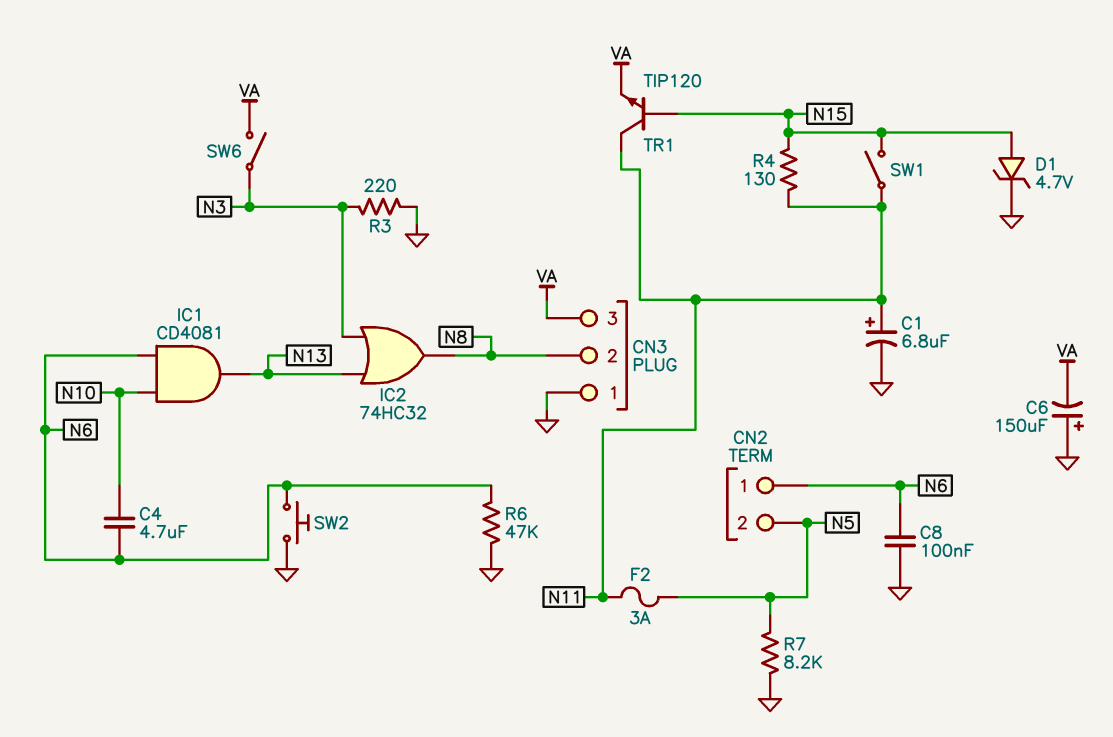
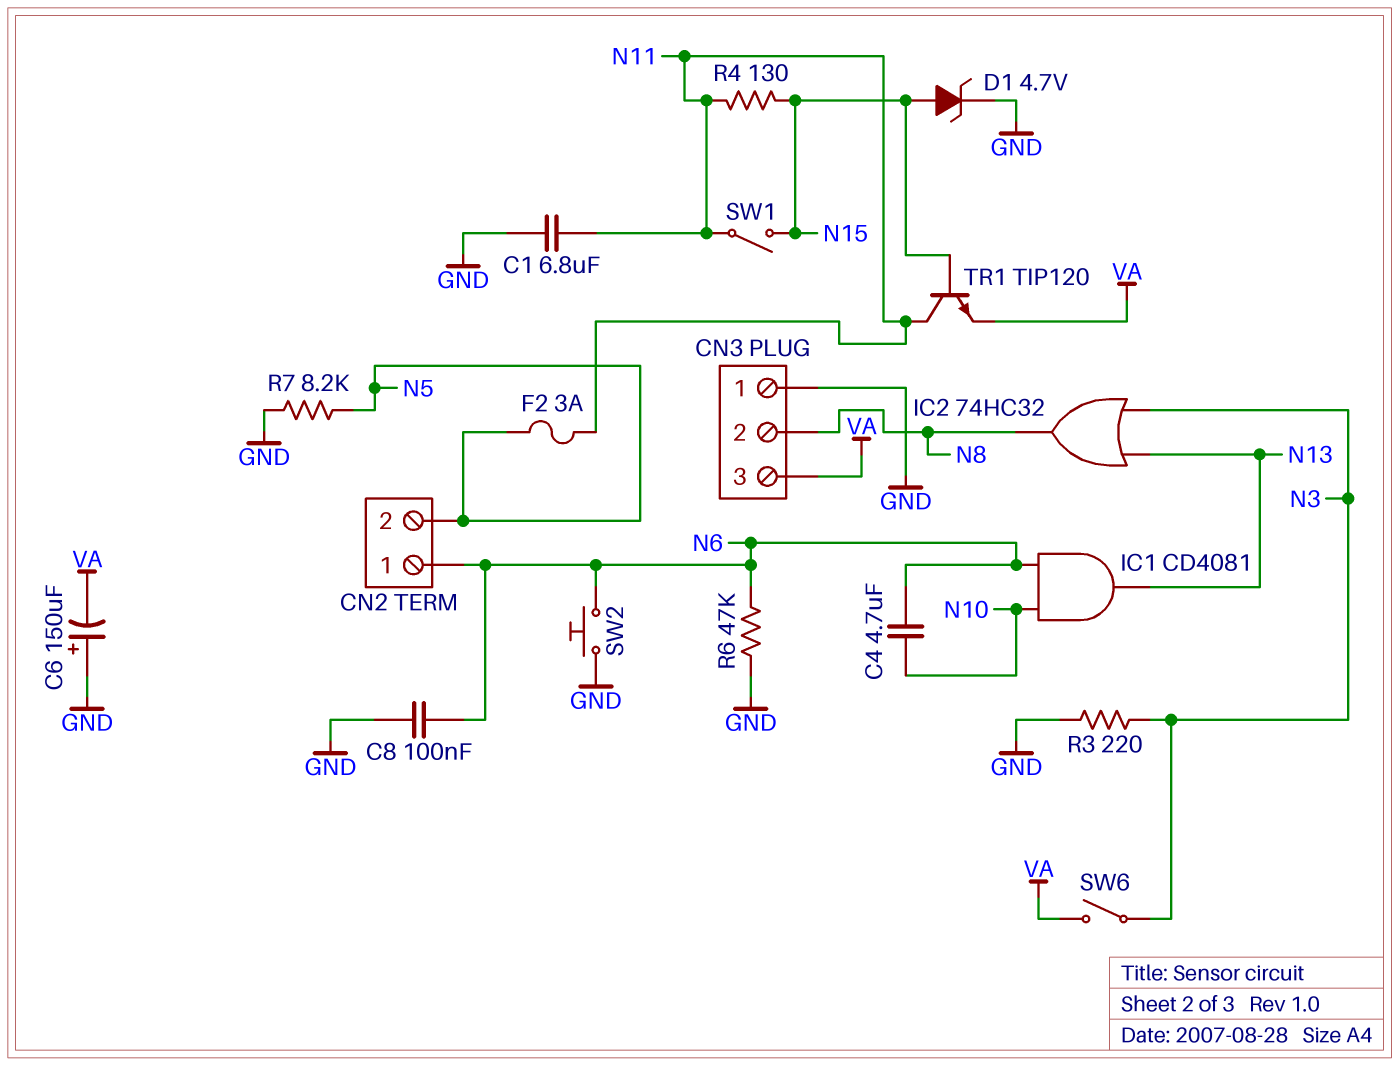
C1: 6.8uF (plus N11, minus GND) -> 6.8uF (GND, N11)

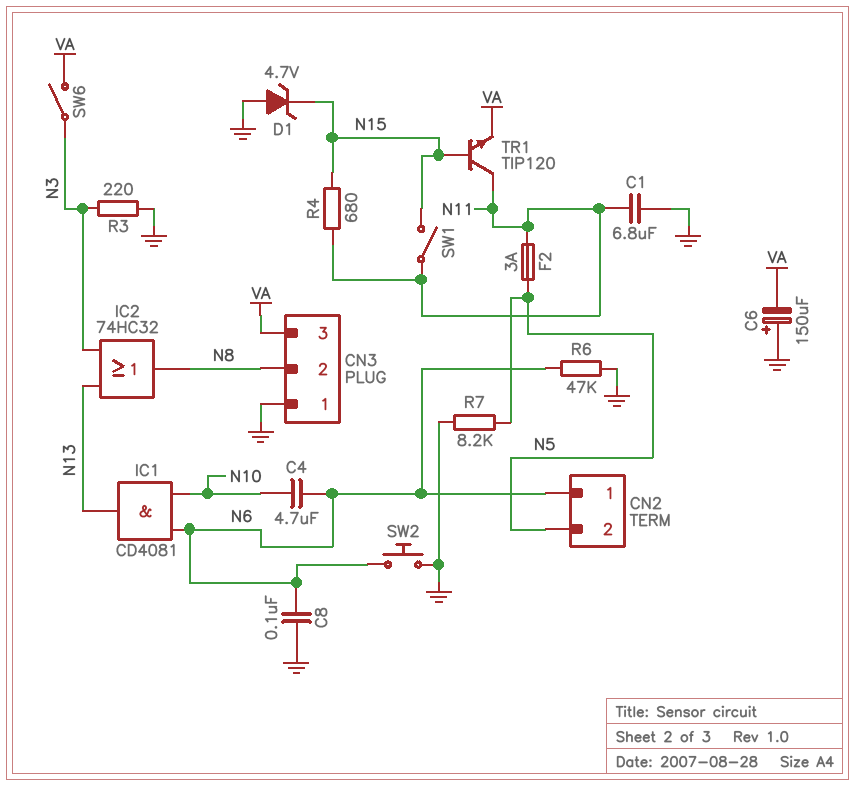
D1: zener 4.7V (A N15, K GND) -> zener 4.7V (A GND, K N15)
R4: 130 (N11, N15) -> 680 (N11, N15)

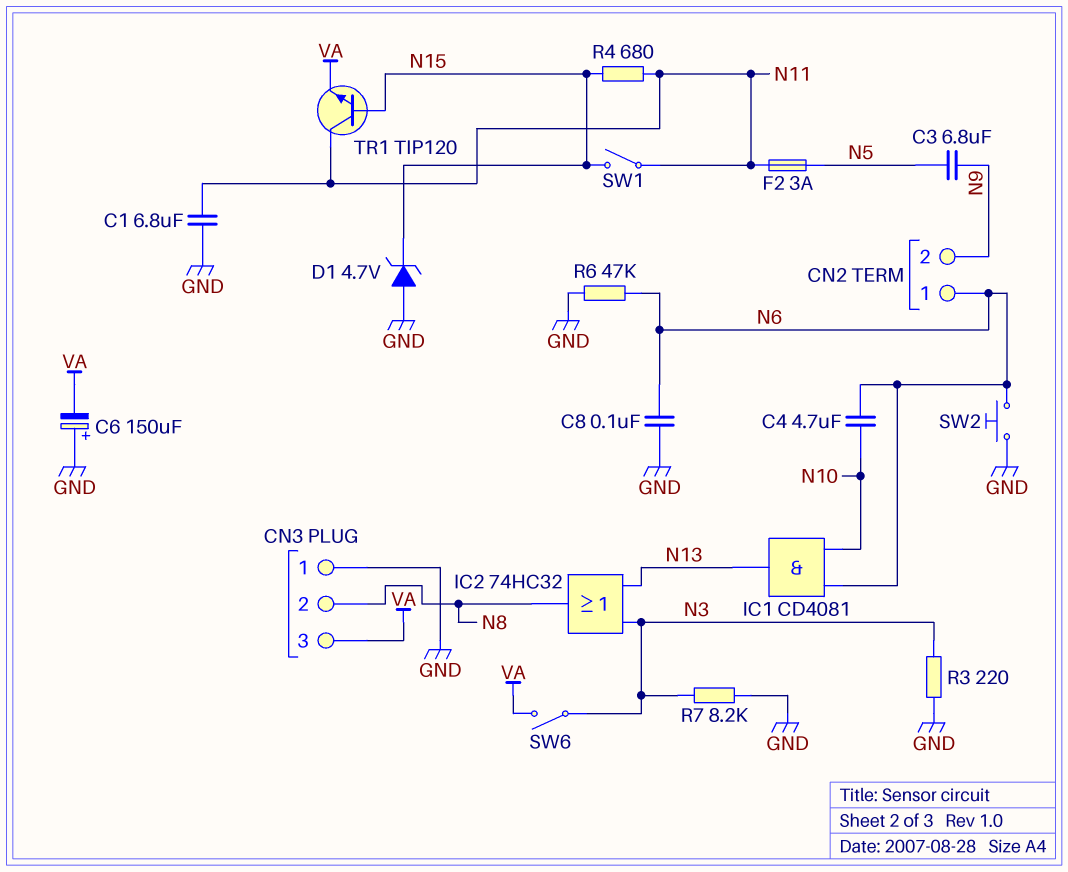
C3: none -> 6.8uF (N5, N9)
CN2 pin 2: N5 -> N9
R7: 8.2k (GND, N5) -> 8.2k (GND, N3)

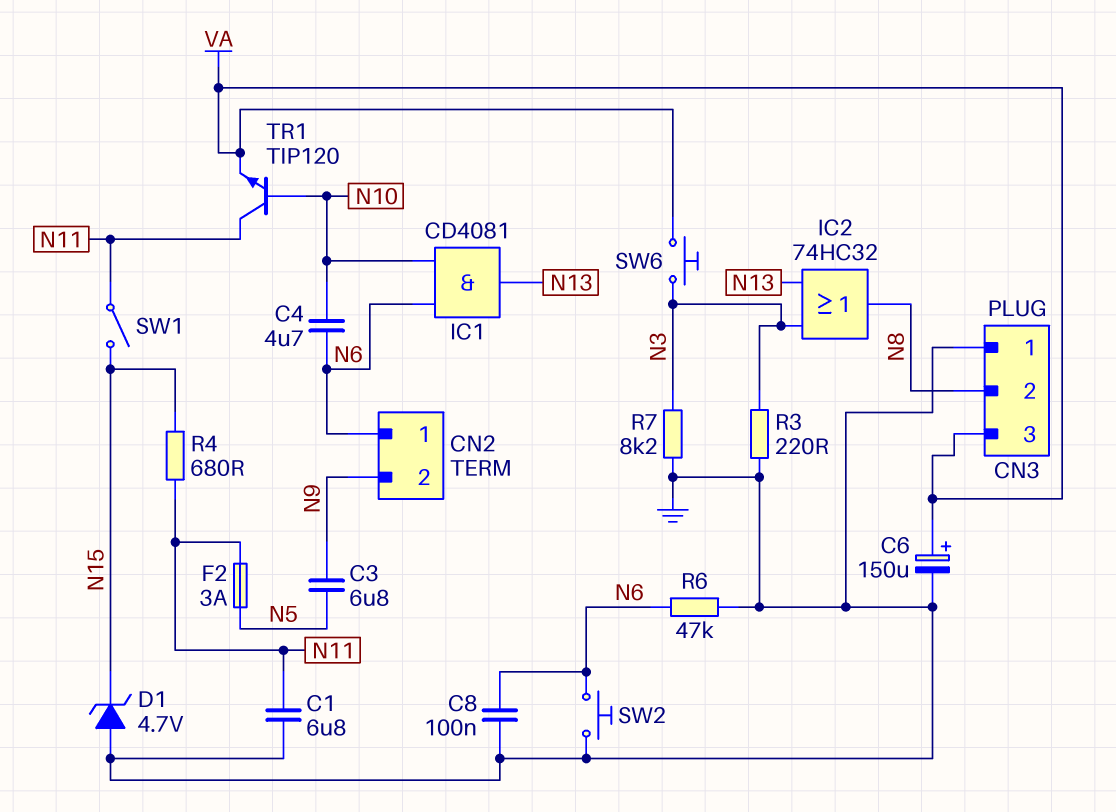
C6: 150uF (plus GND, minus VA) -> 150uF (plus VA, minus GND)
SW6: switch (N3, VA) -> button (N3, VA)
TR1: NPN TIP120 (B N15, C N11, E VA) -> NPN TIP120 (B N10, C N11, E VA)

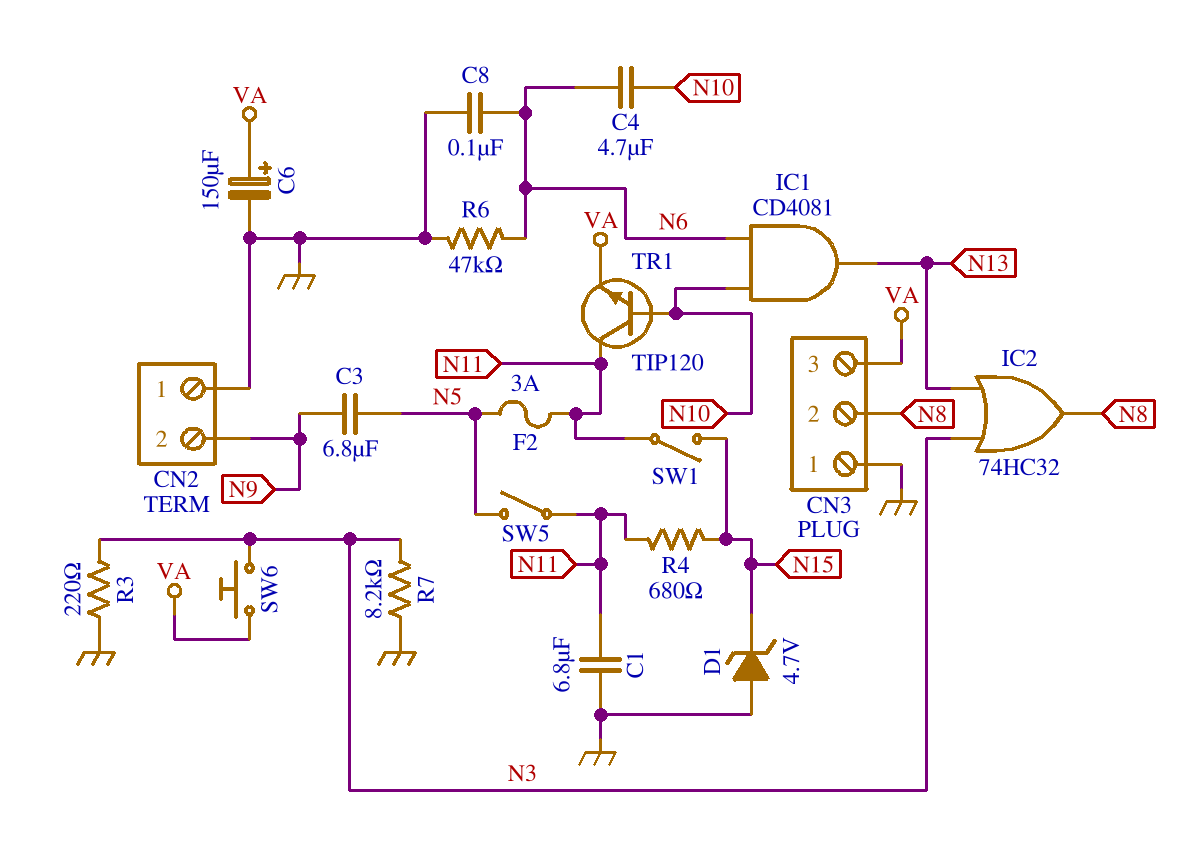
CN2 pin 1: N6 -> GND
SW2: button (GND, N6) -> none
SW5: none -> switch (N5, N11)

